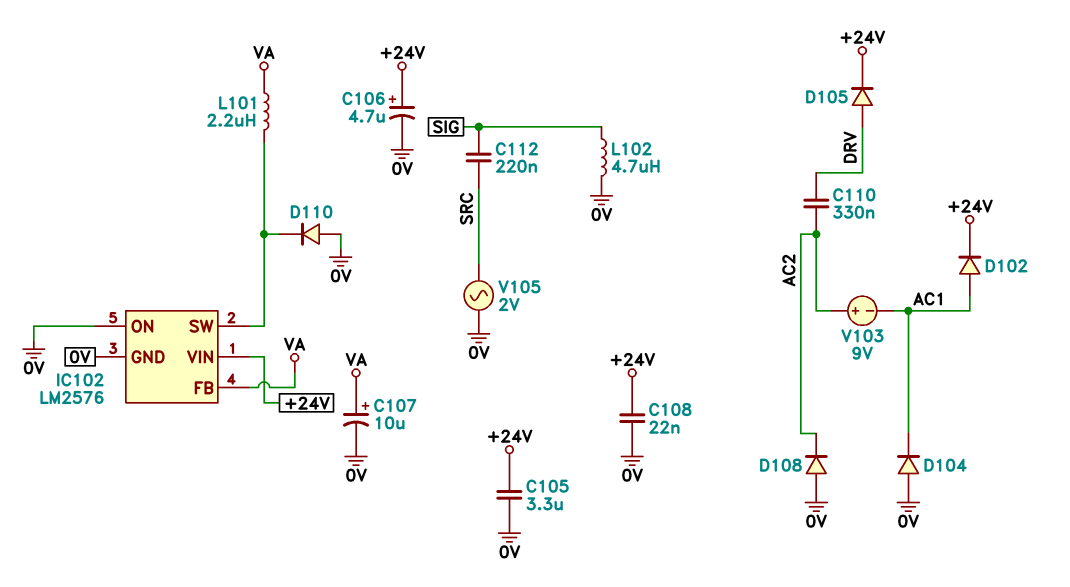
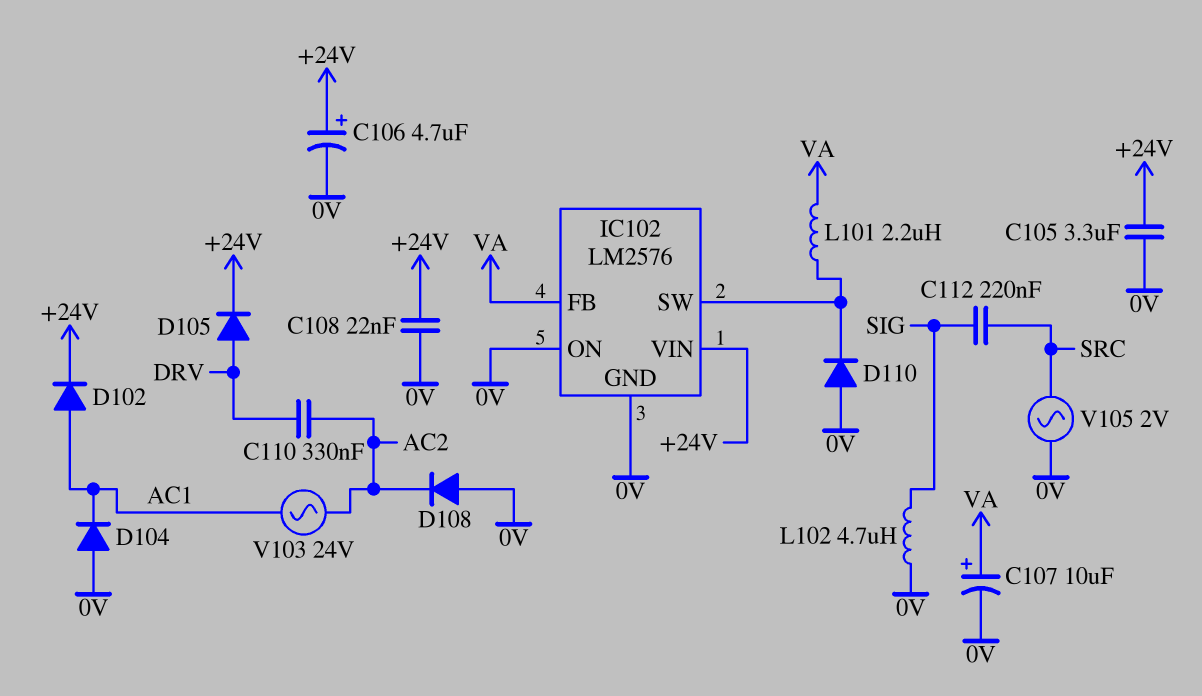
V103: 9V (plus AC2, minus AC1) -> AC 24V (AC1, AC2)

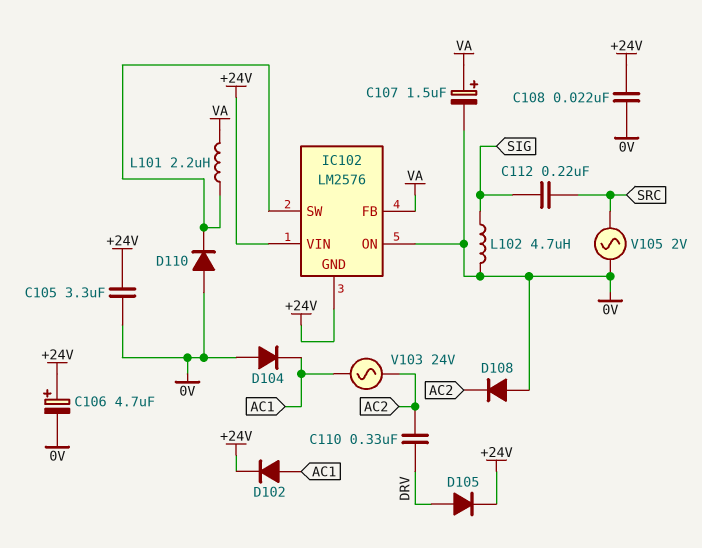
C107: 10uF (plus VA, minus 0V) -> 1.5uF (plus VA, minus 0V)
IC102 pin GND: 0V -> +24V

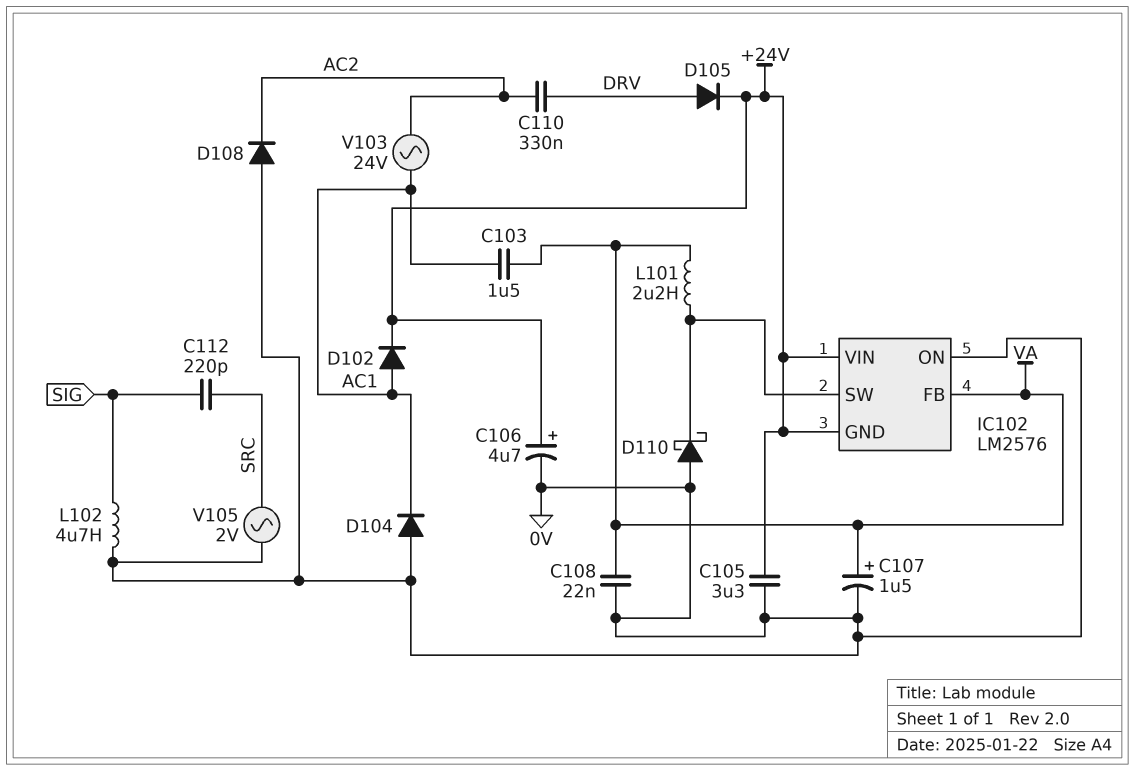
C103: none -> 1.5uF (AC1, VA)
C108: 22nF (+24V, 0V) -> 22nF (0V, VA)
C112: 220nF (SIG, SRC) -> 220pF (SIG, SRC)
D110: diode (A 0V, K IC102/SW) -> schottky (A 0V, K IC102/SW)

